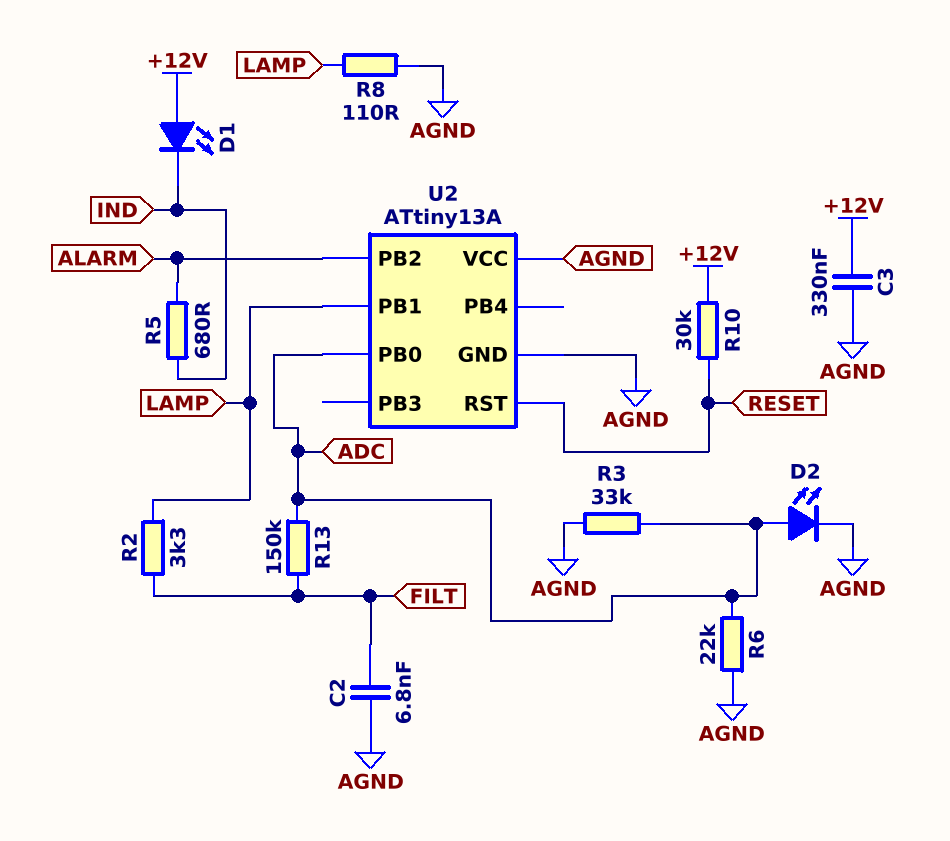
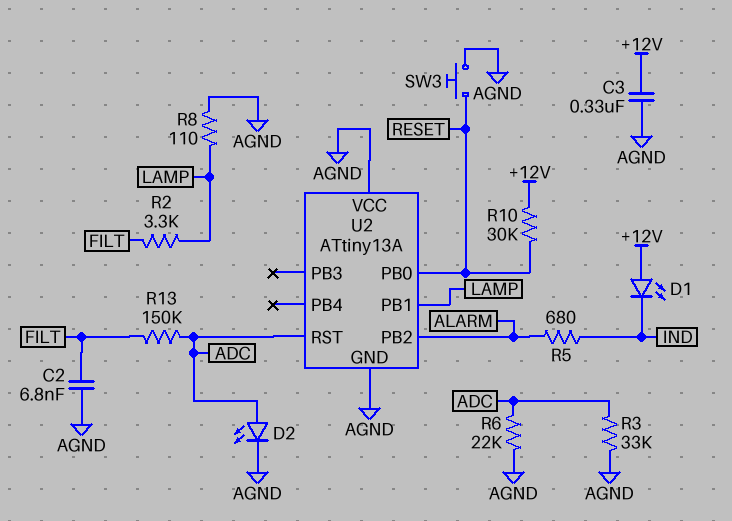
SW3: none -> button (AGND, RESET)
U2 pin PB0: ADC -> RESET
U2 pin RST: RESET -> ADC

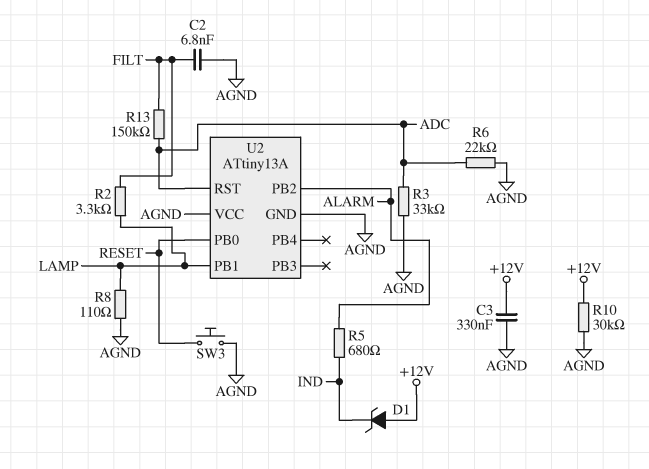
D1: LED (A +12V, K IND) -> zener (A +12V, K IND)
D2: LED (A ADC, K AGND) -> none
R10: 30k (+12V, RESET) -> 30k (+12V, AGND)

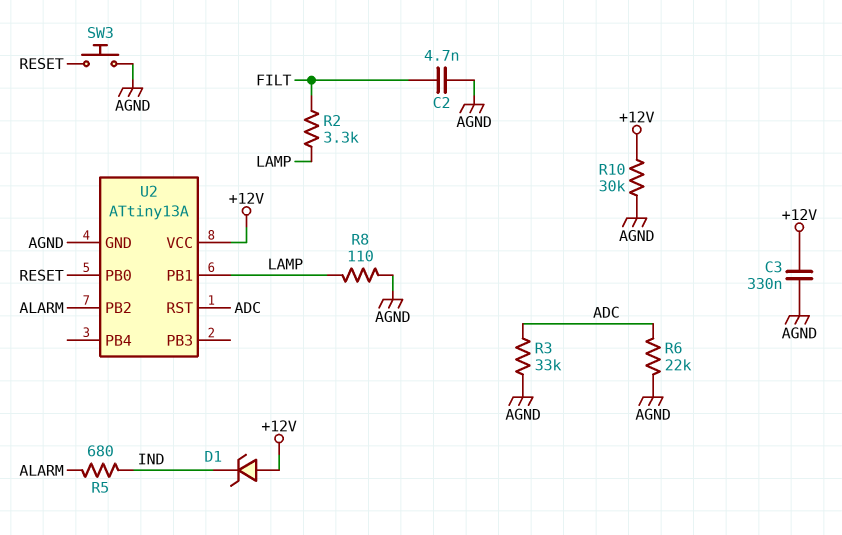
C2: 6.8nF (AGND, FILT) -> 4.7nF (AGND, FILT)
R13: 150k (ADC, FILT) -> none
U2 pin VCC: AGND -> +12V

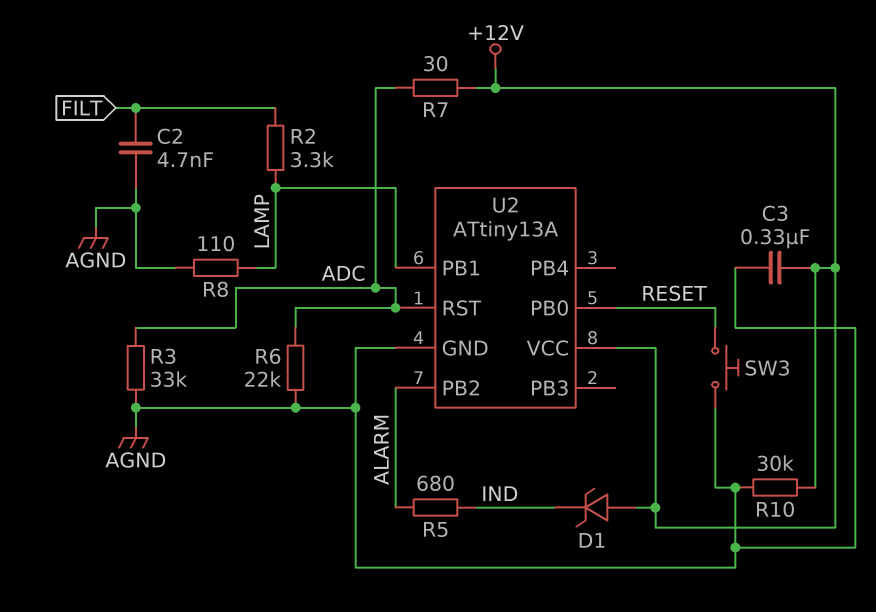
R7: none -> 30 (+12V, ADC)

